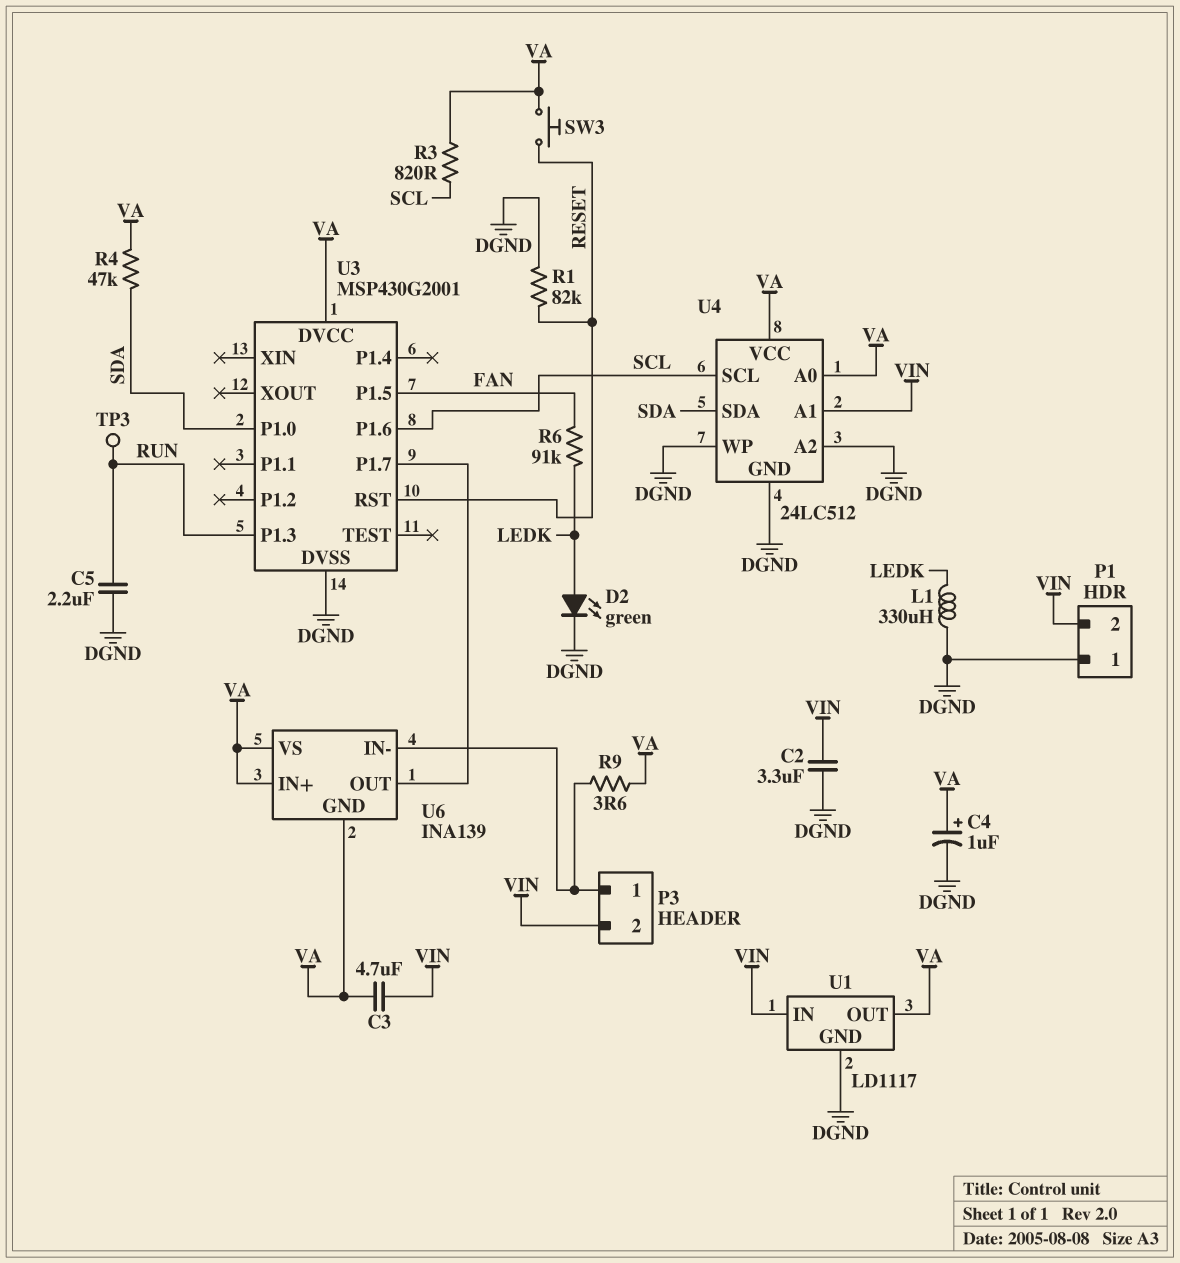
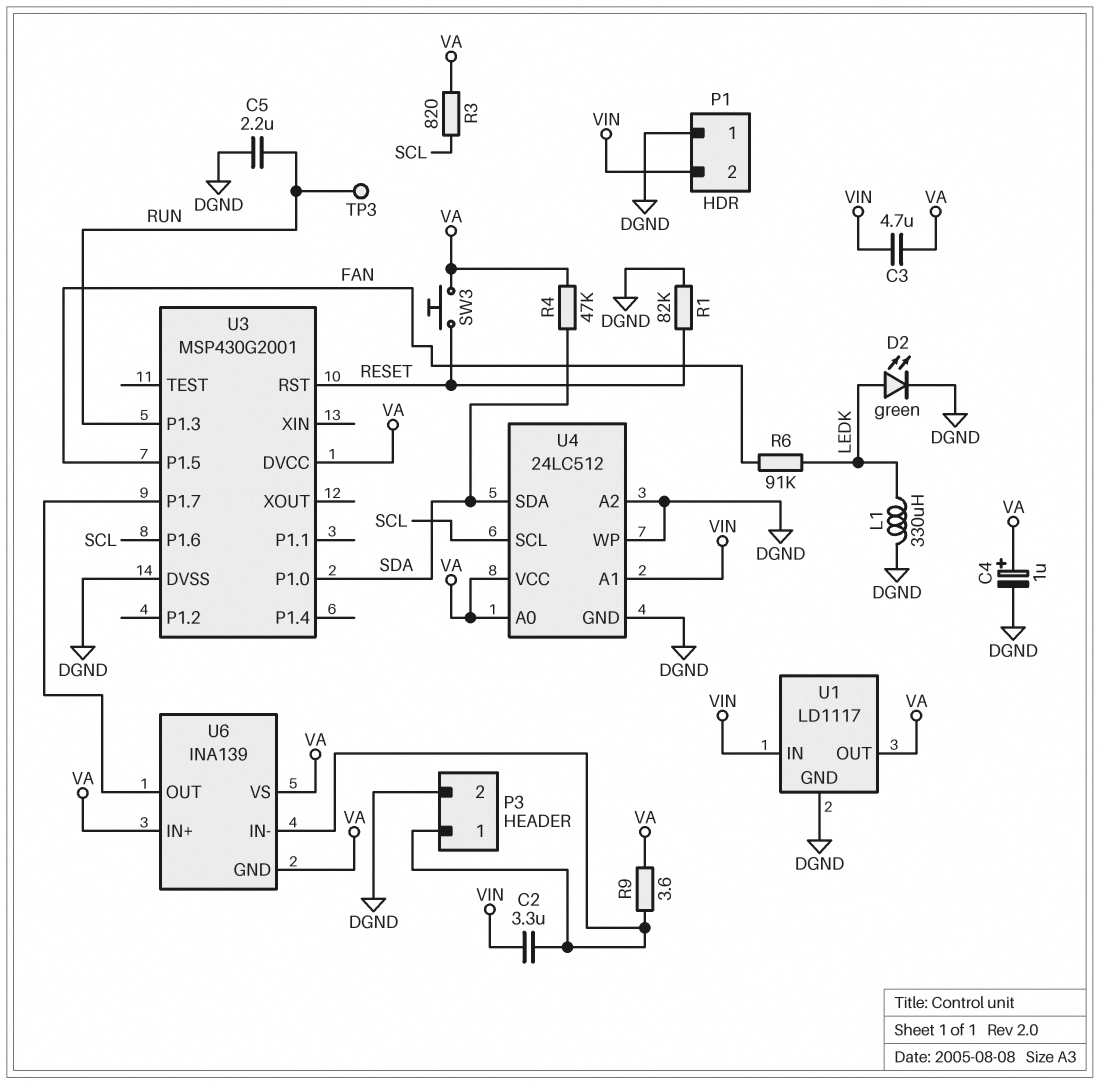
C2: 3.3uF (DGND, VIN) -> 3.3uF (P3/1, VIN)
P3 pin 2: VIN -> DGND

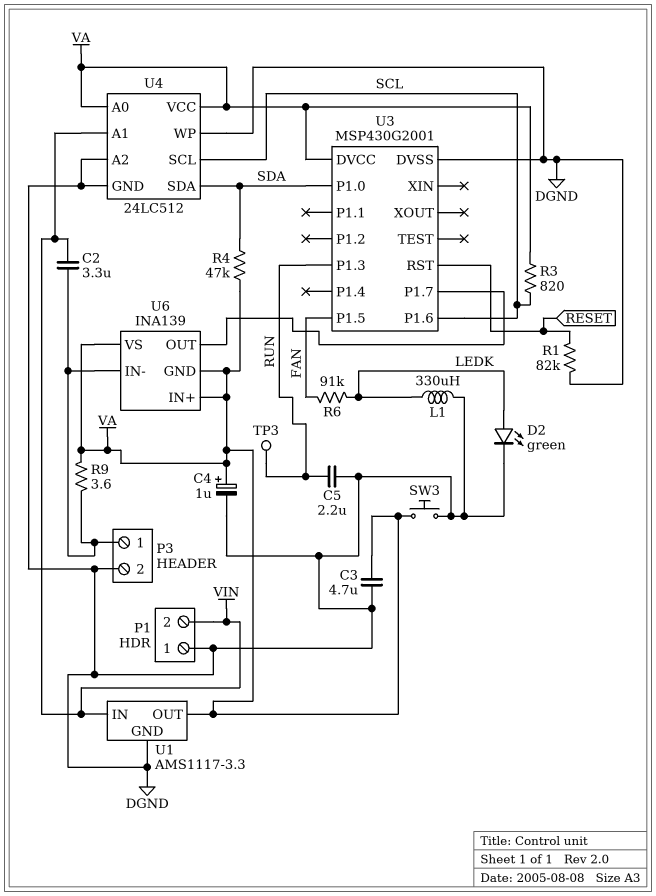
C3: 4.7uF (VA, VIN) -> 4.7uF (DGND, VA)
SW3: button (RESET, VA) -> button (DGND, VA)
U1: LD1117 -> AMS1117-3.3

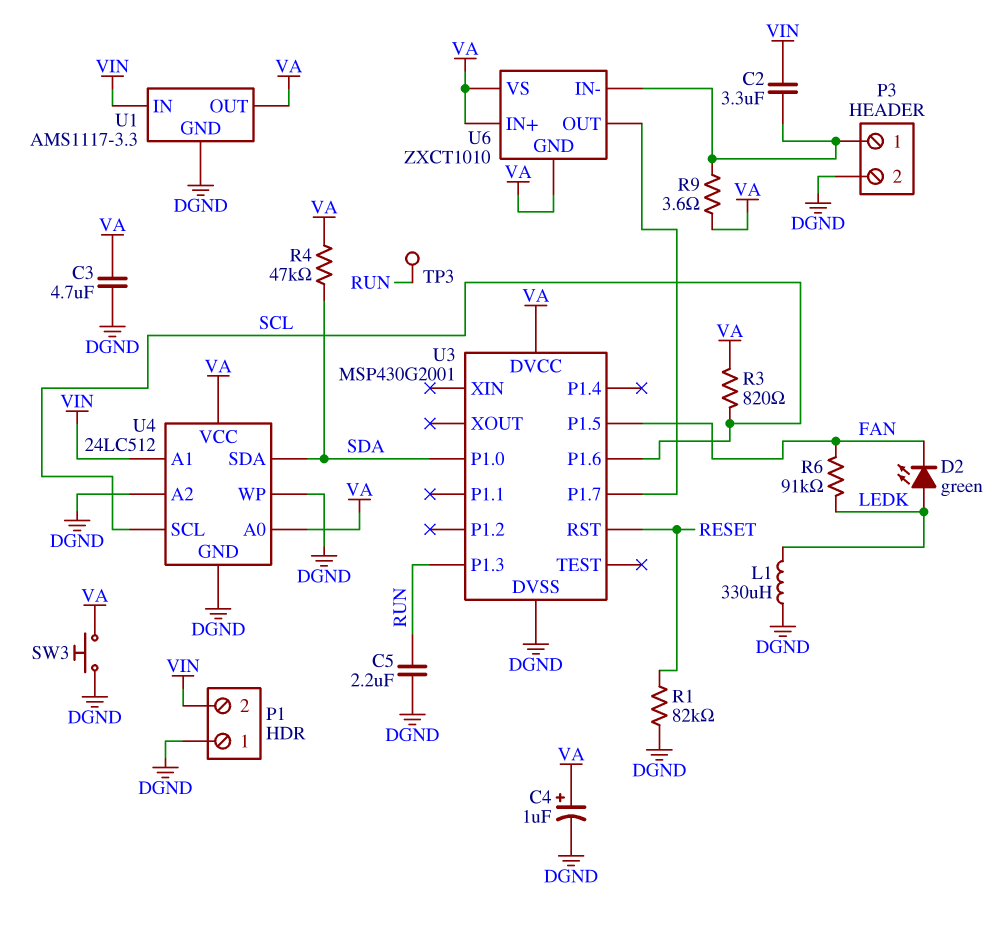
D2: LED green (A LEDK, K DGND) -> LED green (A LEDK, K FAN)
U6: INA139 -> ZXCT1010

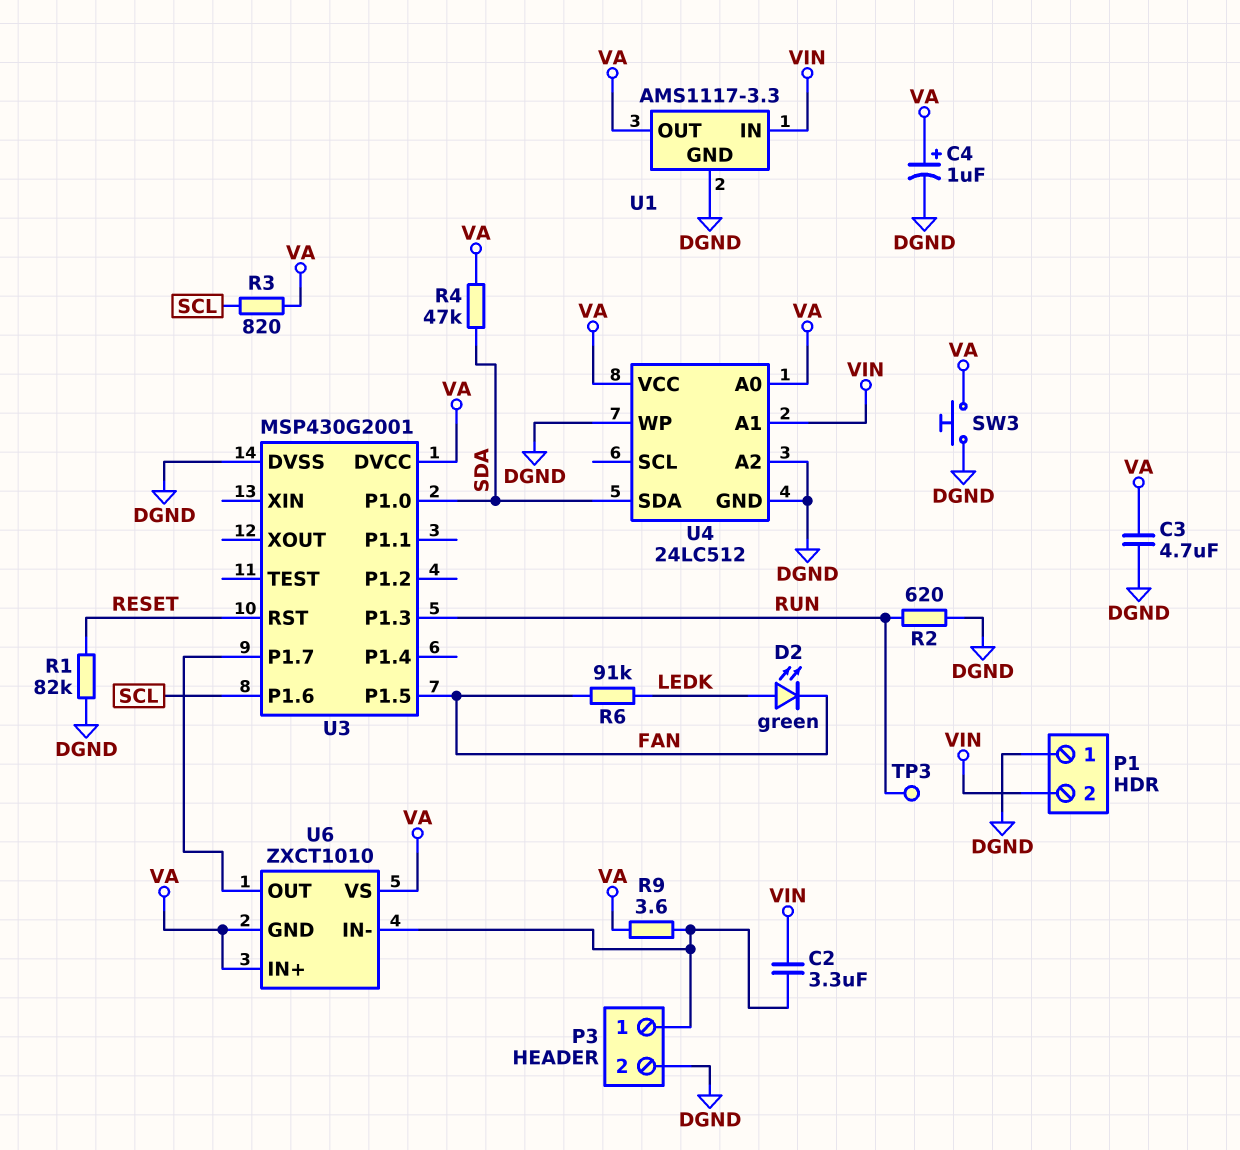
C5: 2.2uF (DGND, RUN) -> none
L1: 330uH (DGND, LEDK) -> none
R2: none -> 620 (DGND, RUN)
U4 pin SCL: SCL -> none

